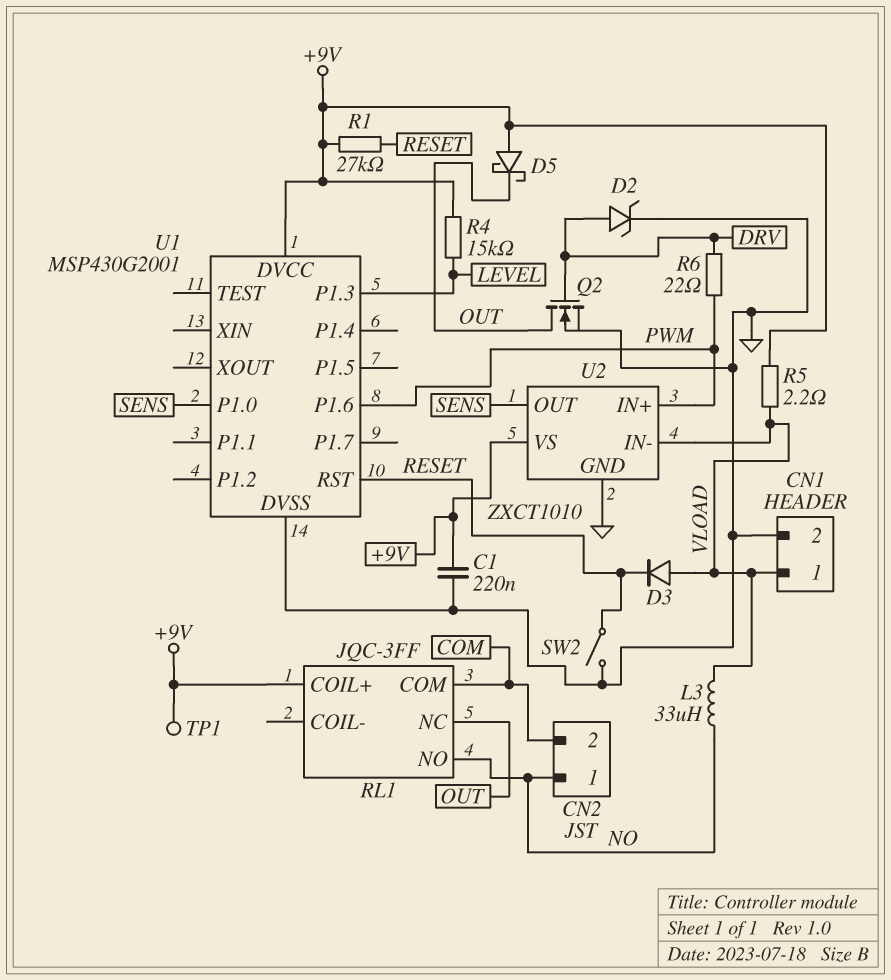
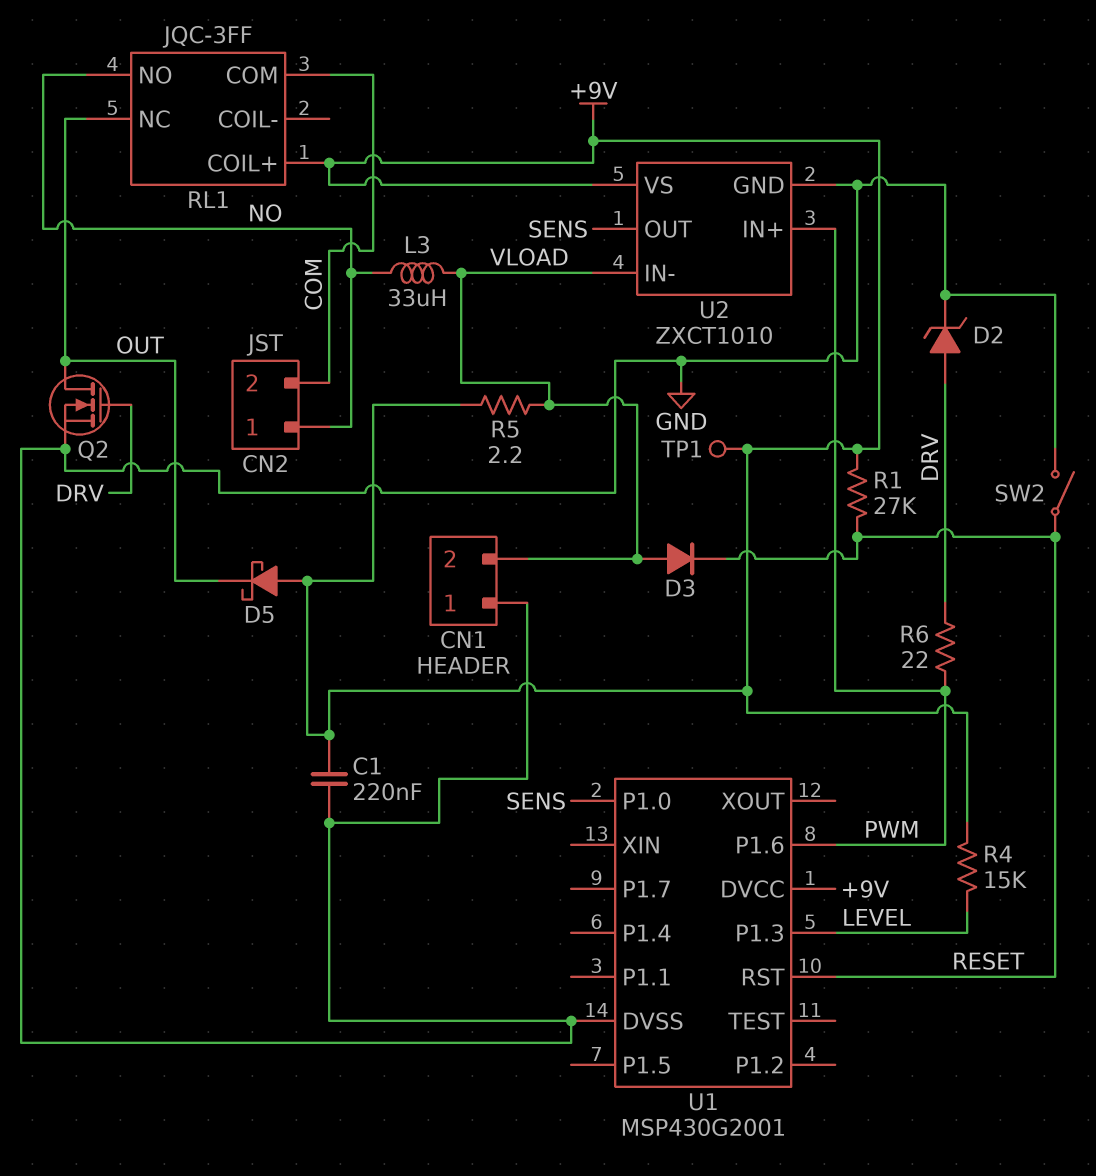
CN1 pin 1: VLOAD -> GND
CN1 pin 2: GND -> VLOAD

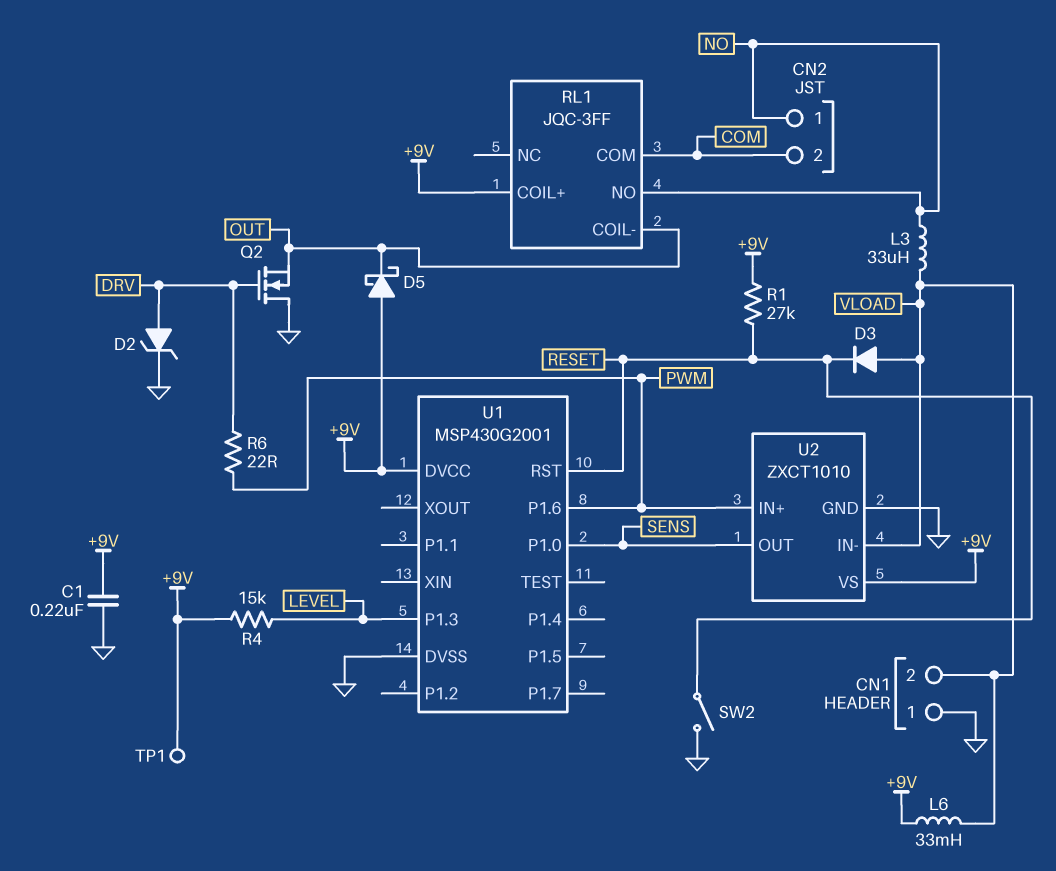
L6: none -> 33mH (+9V, VLOAD)
Q2: NMOS (G DRV, D OUT, S GND) -> NMOS (G DRV, D GND, S OUT)
R5: 2.2 (+9V, VLOAD) -> none
RL1 pin COIL-: none -> OUT
RL1 pin NC: OUT -> none

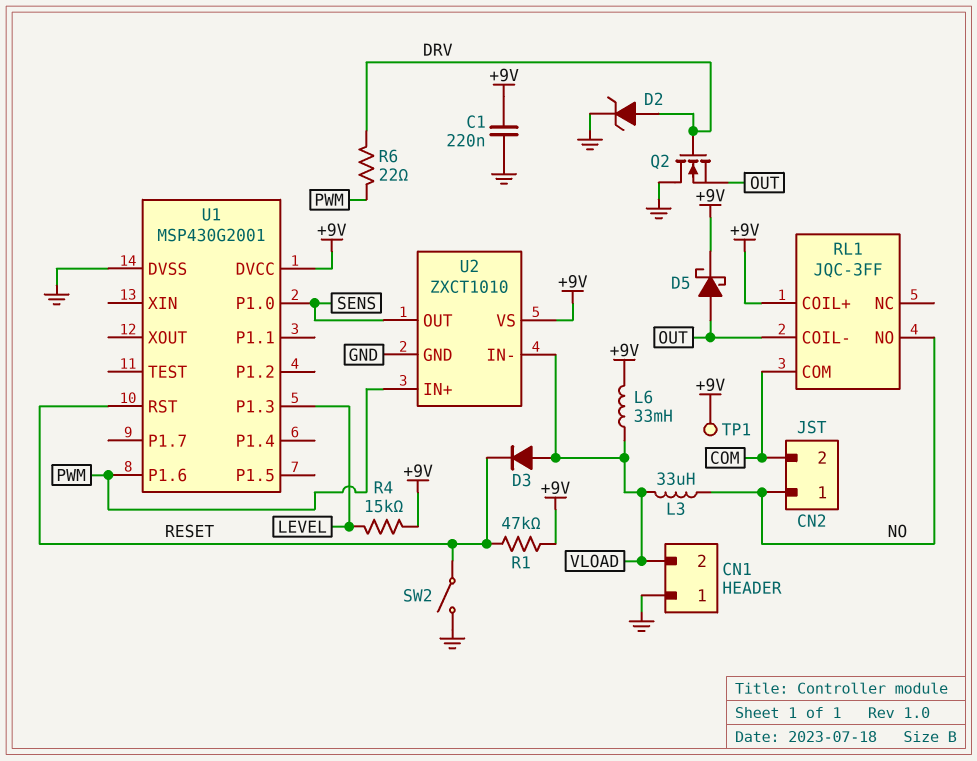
D5: schottky (A +9V, K OUT) -> schottky (A OUT, K +9V)
R1: 27k (+9V, RESET) -> 47k (+9V, RESET)

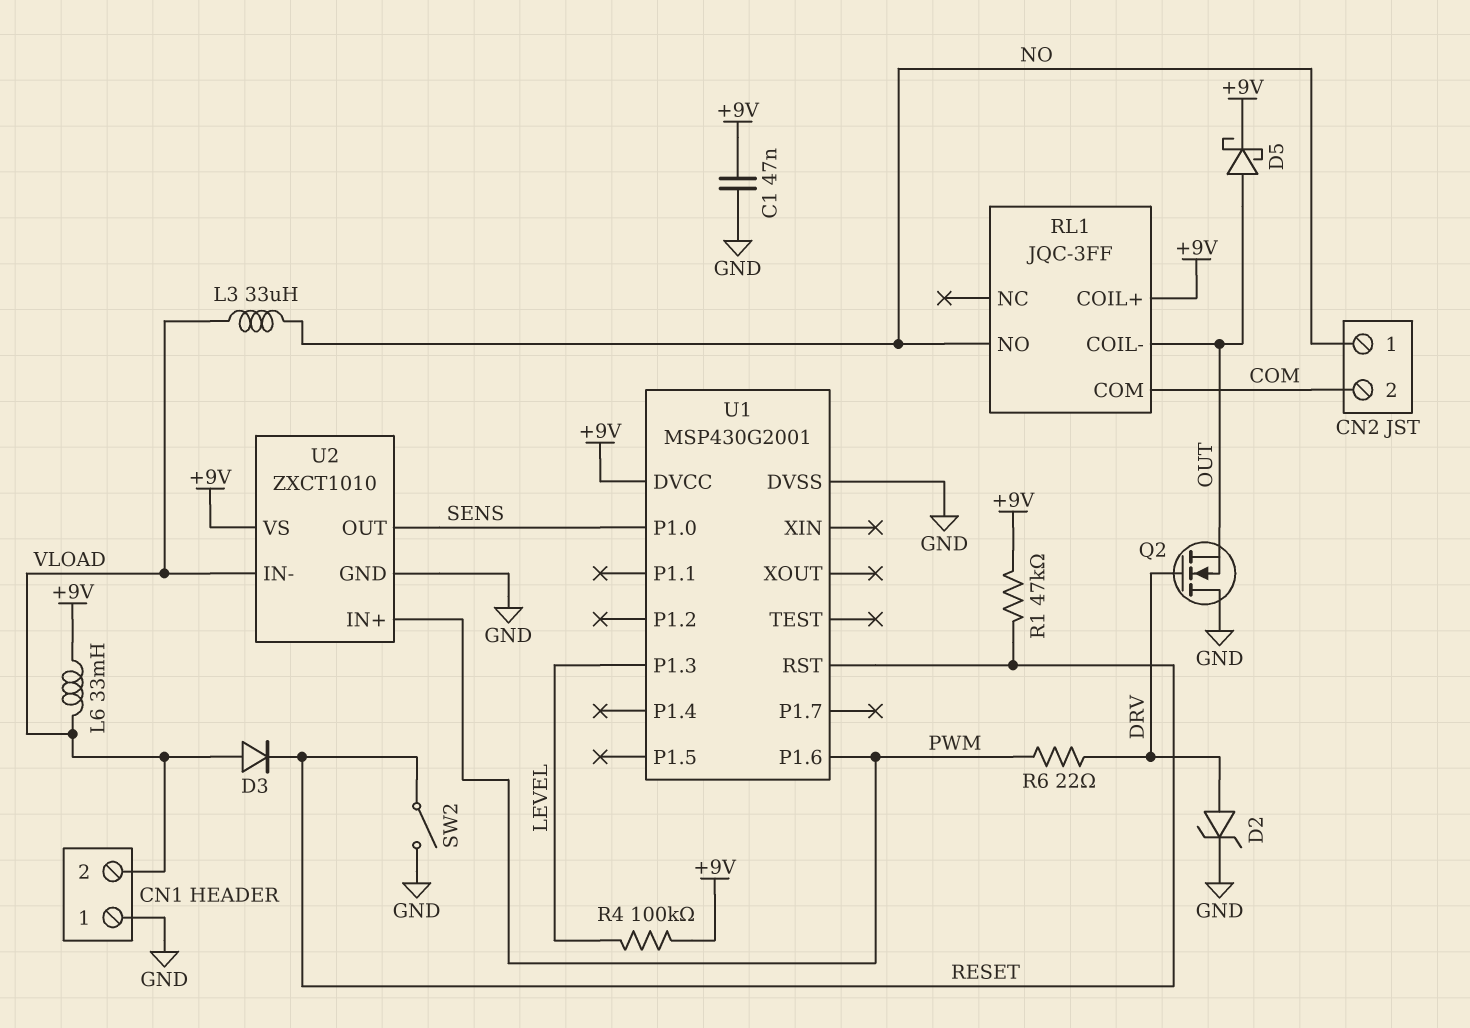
C1: 220nF (+9V, GND) -> 47nF (+9V, GND)
R4: 15k (+9V, LEVEL) -> 100k (+9V, LEVEL)
TP1: test point (+9V) -> none

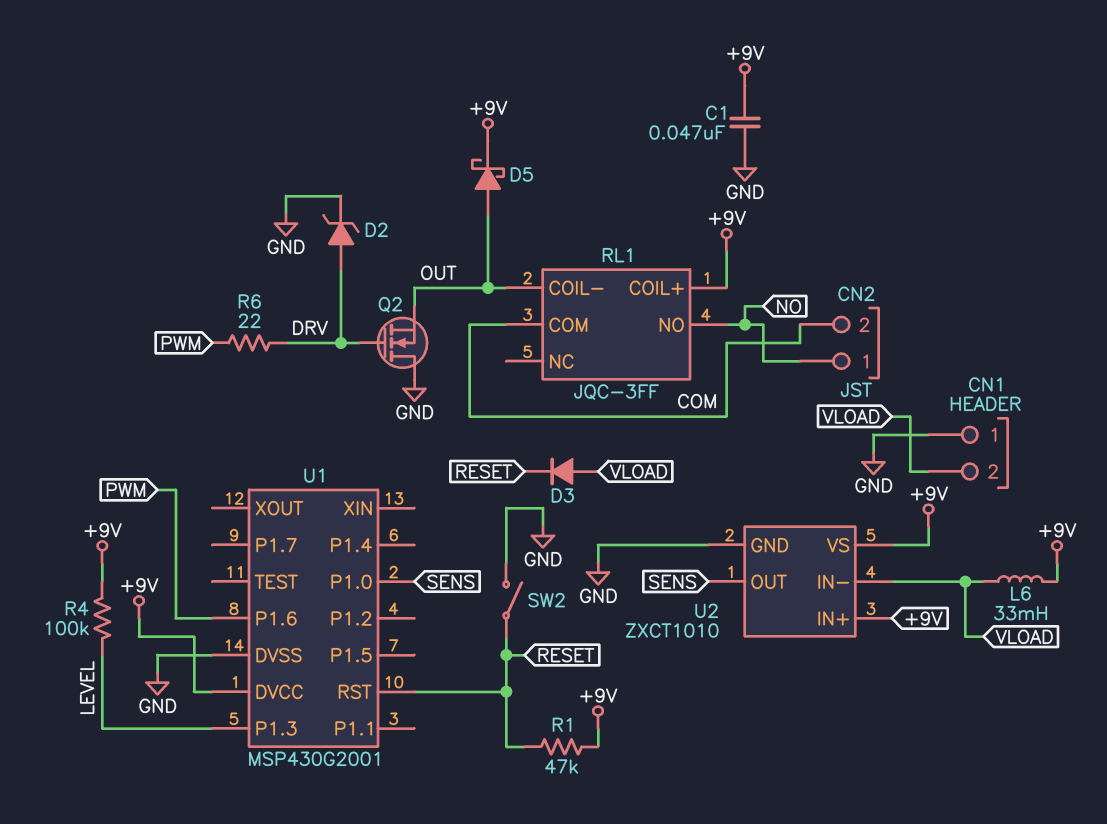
L3: 33uH (NO, VLOAD) -> none
U2 pin IN+: PWM -> +9V

